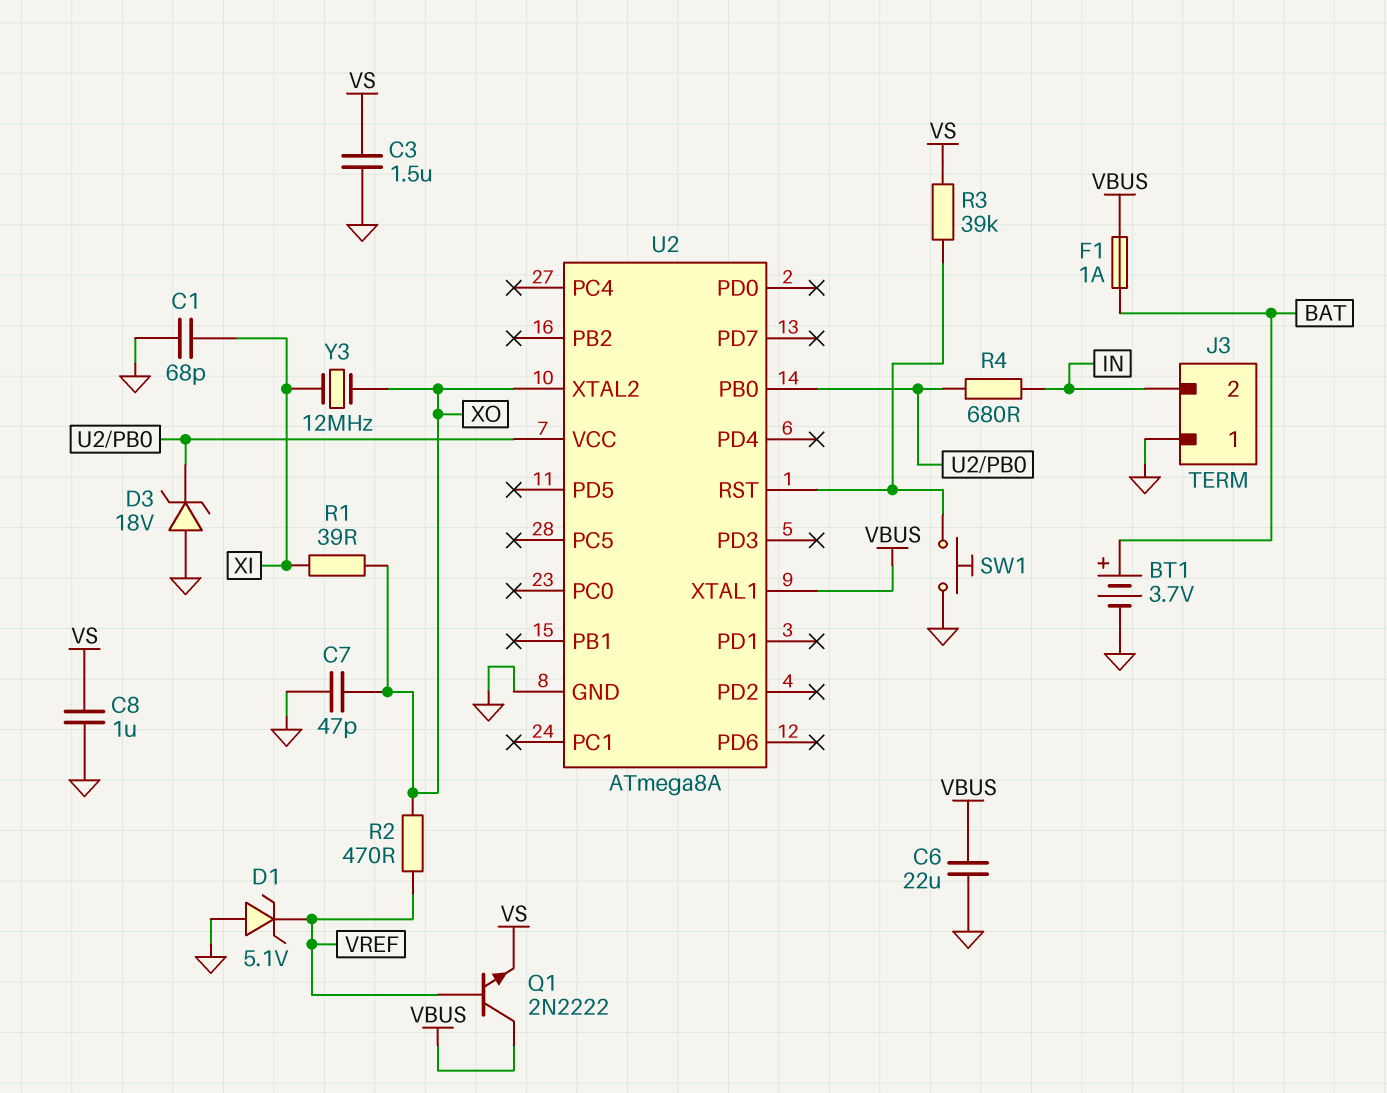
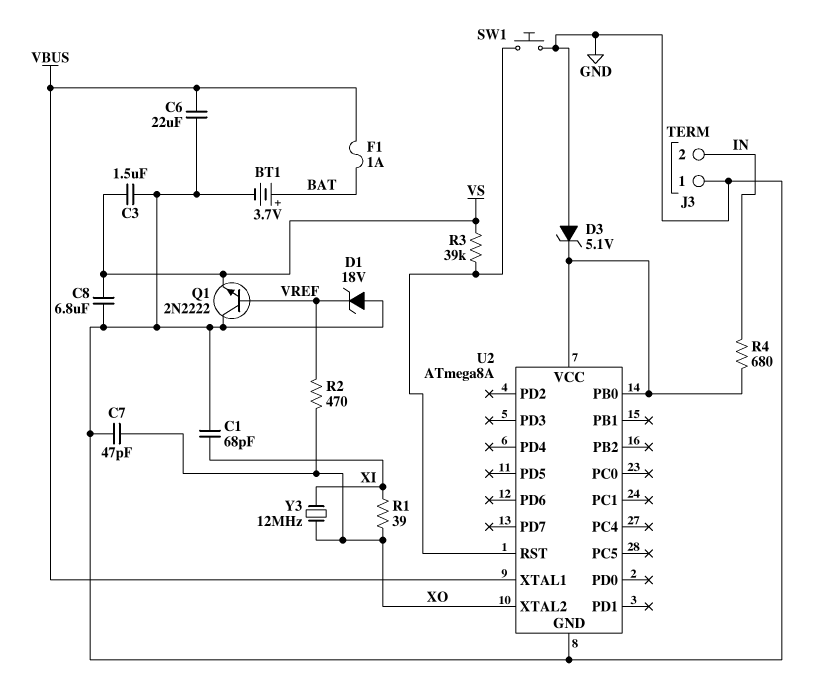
C8: 1uF (GND, VS) -> 6.8uF (GND, VS)
D1: zener 5.1V (A GND, K VREF) -> zener 18V (A GND, K VREF)
D3: zener 18V (A GND, K U2/PB0) -> zener 5.1V (A GND, K U2/PB0)
Q1: NPN 2N2222 (B VREF, C VBUS, E VS) -> NPN 2N2222 (B VREF, C GND, E VS)

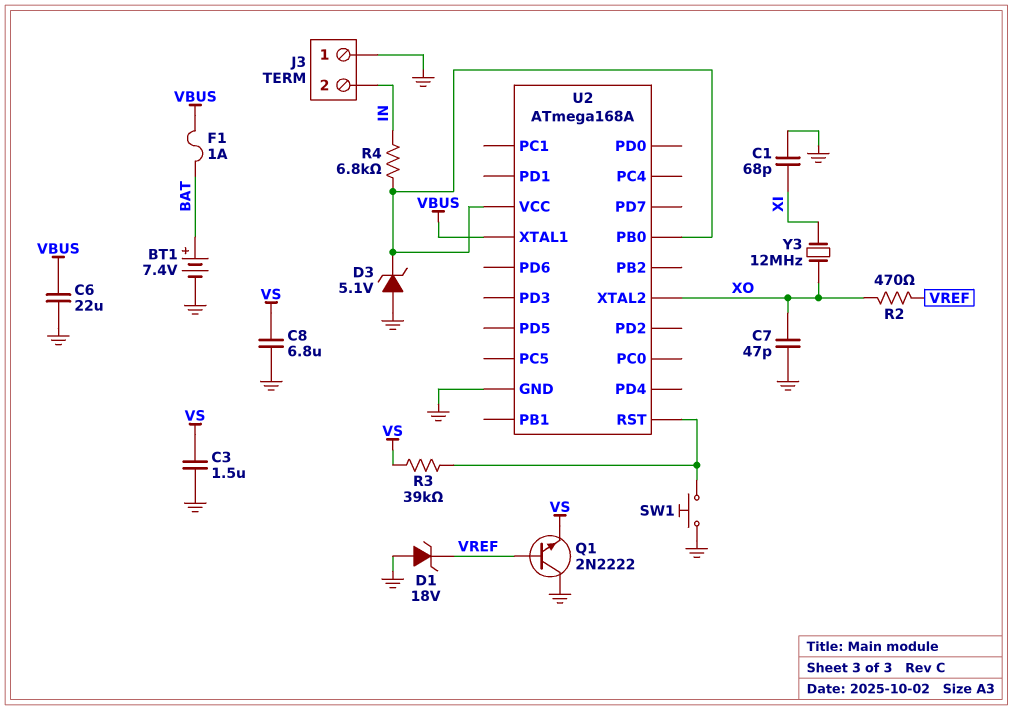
BT1: 3.7V (plus BAT, minus GND) -> 7.4V (plus BAT, minus GND)
R1: 39 (XI, XO) -> none
R4: 680 (IN, U2/PB0) -> 6.8k (IN, U2/PB0)
U2: ATmega8A -> ATmega168A

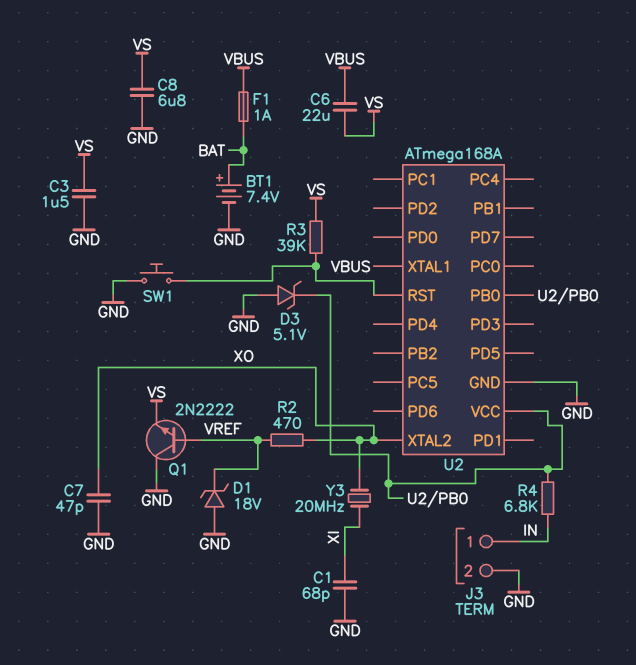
C6: 22uF (GND, VBUS) -> 22uF (VBUS, VS)
J3 pin 1: GND -> IN
J3 pin 2: IN -> GND
Y3: 12MHz (XI, XO) -> 20MHz (XI, XO)

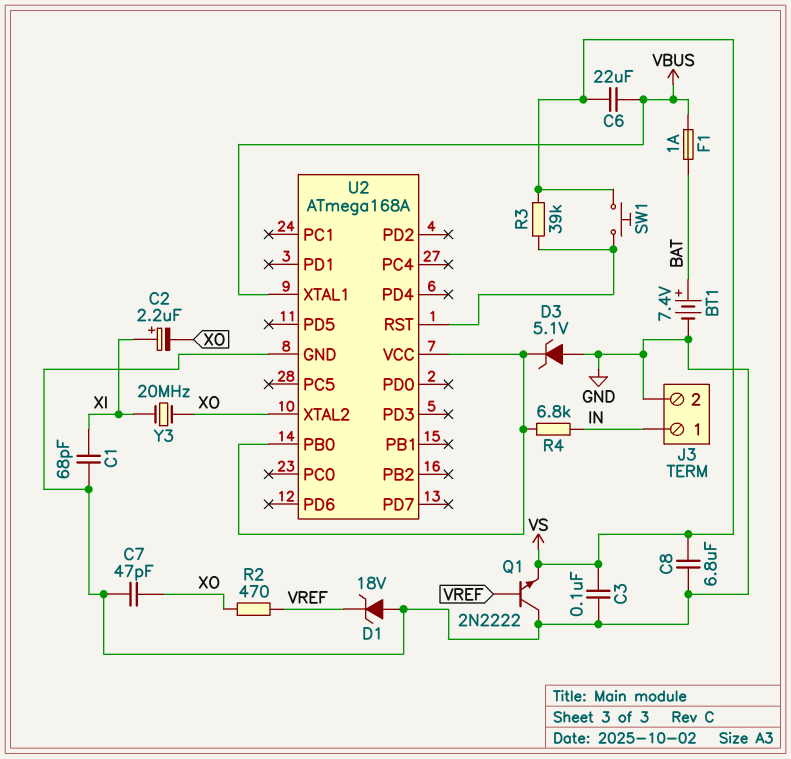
C2: none -> 2.2uF (plus XI, minus XO)
C3: 1.5uF (GND, VS) -> 100nF (GND, VS)
SW1: button (GND, U2/RST) -> button (U2/RST, VS)

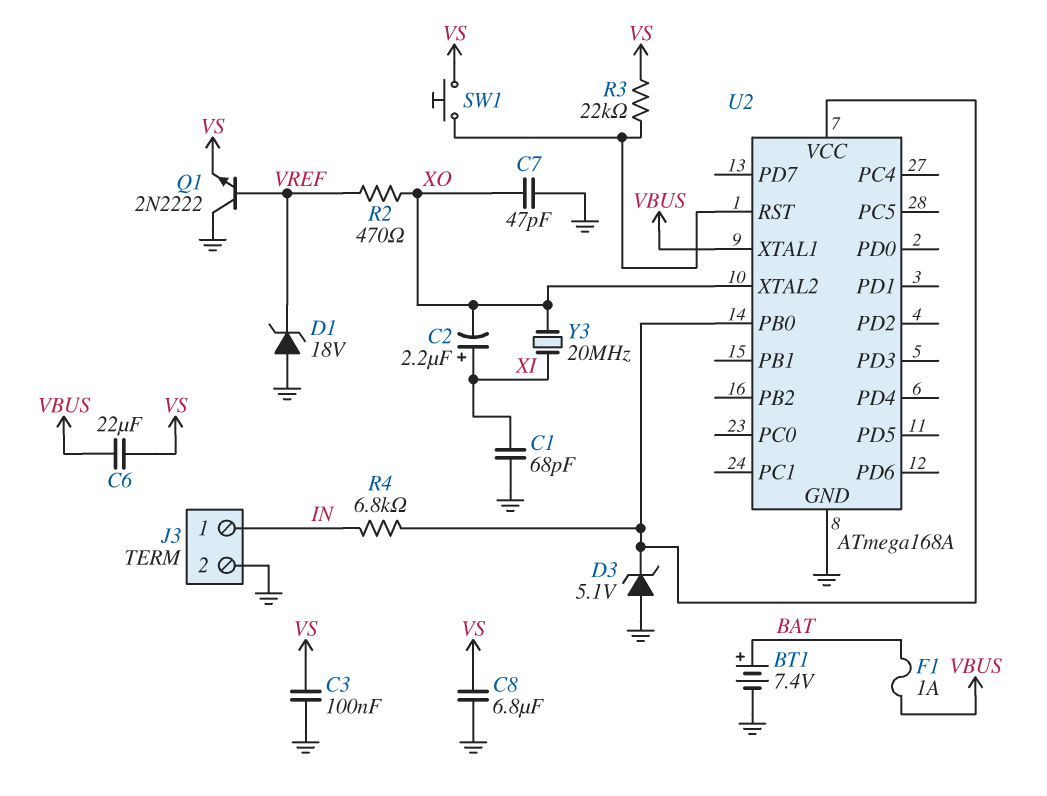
R3: 39k (U2/RST, VS) -> 22k (U2/RST, VS)

